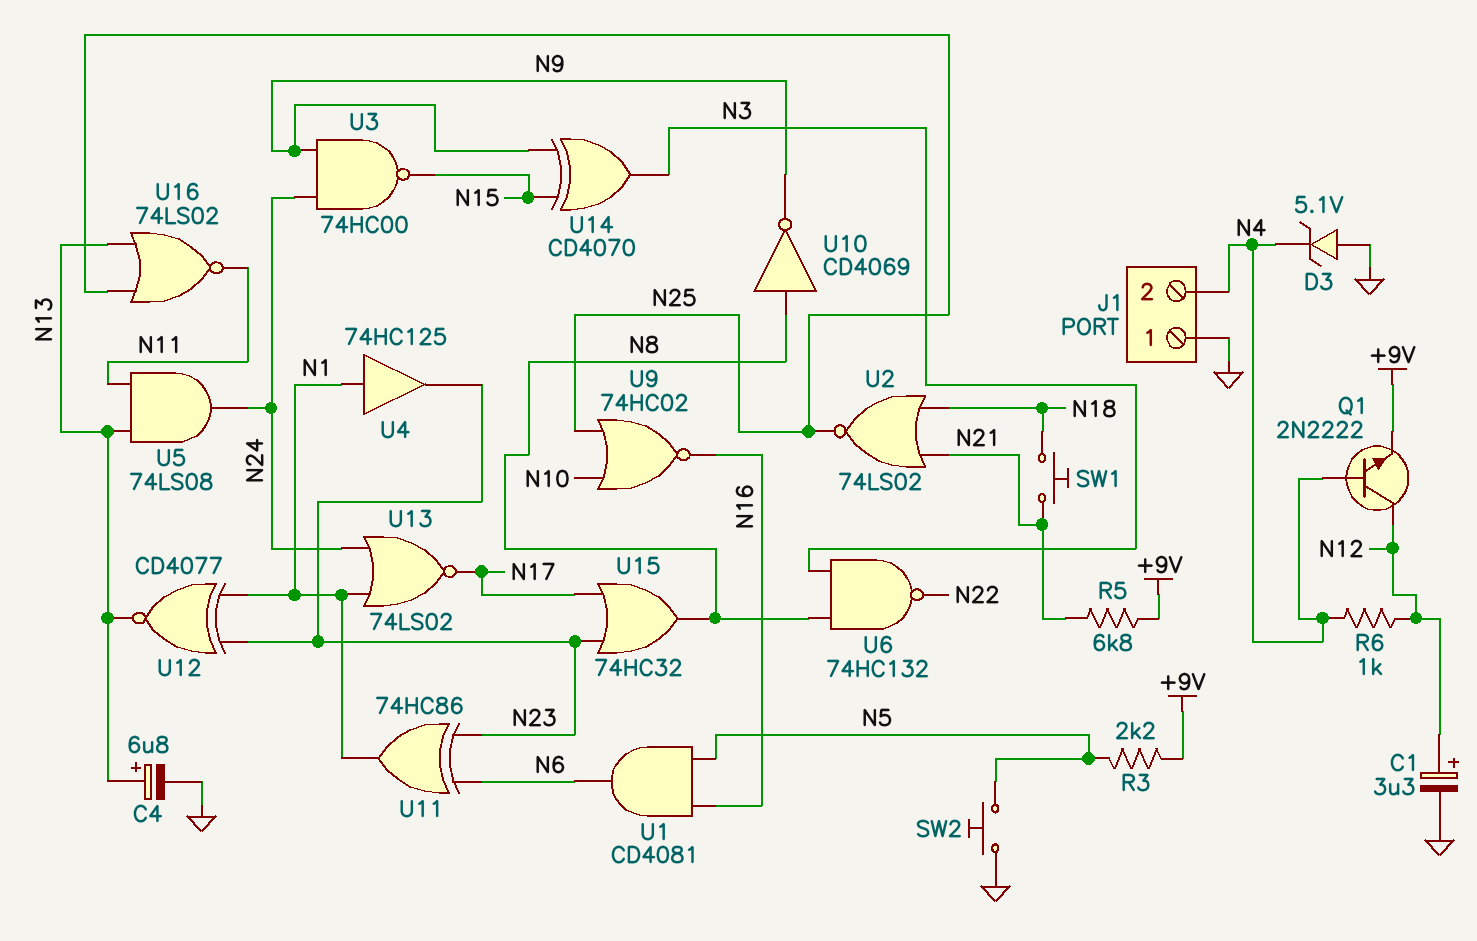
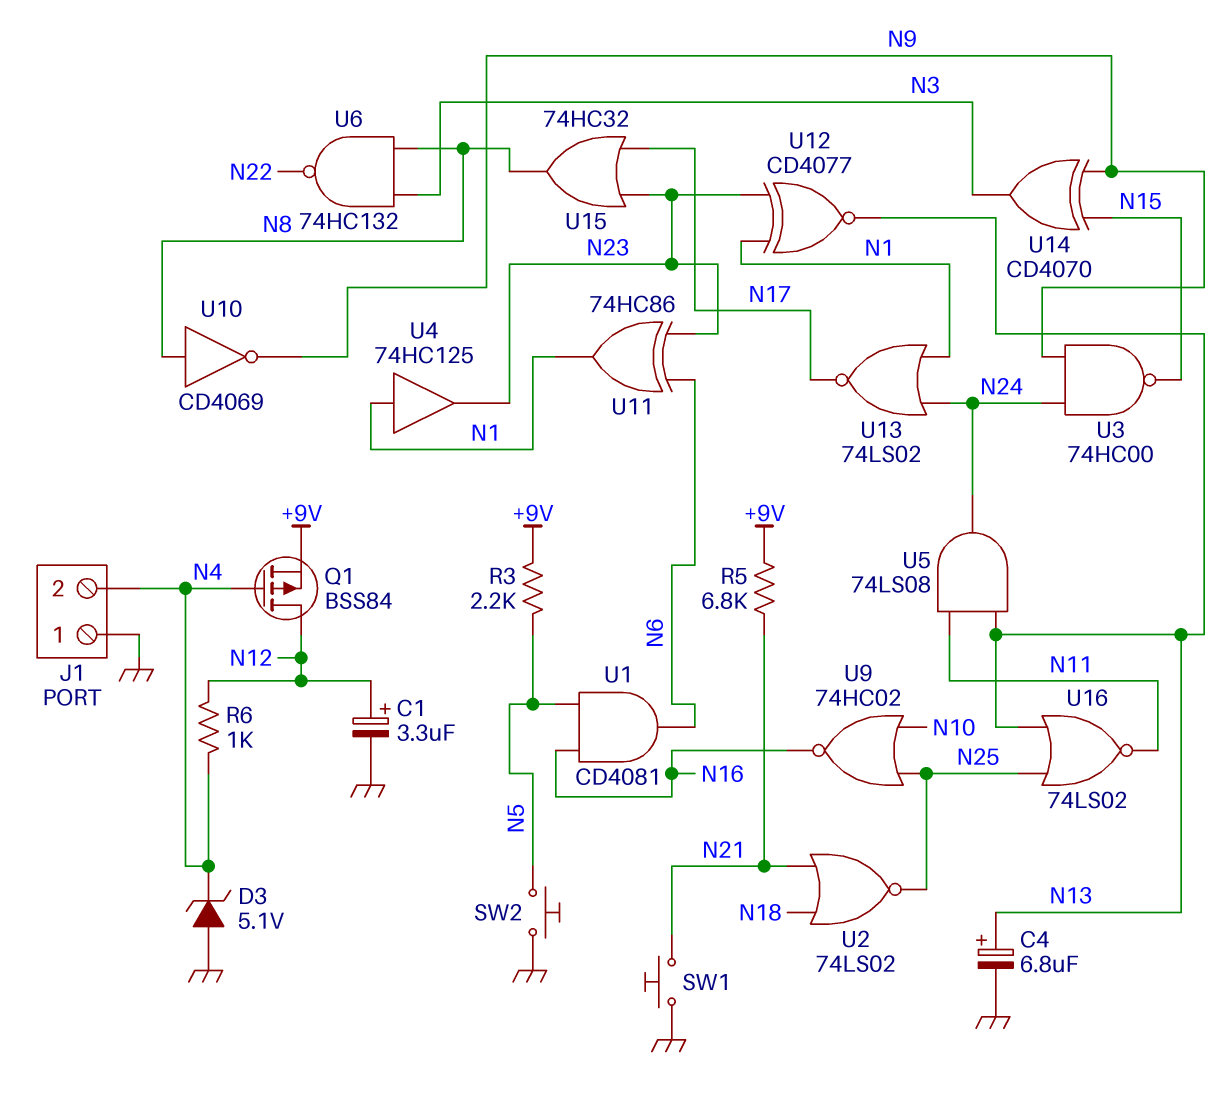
Q1: NPN 2N2222 (B N4, C N12, E +9V) -> PMOS BSS84 (G N4, D N12, S +9V)
SW1: button (N18, N21) -> button (GND, N21)

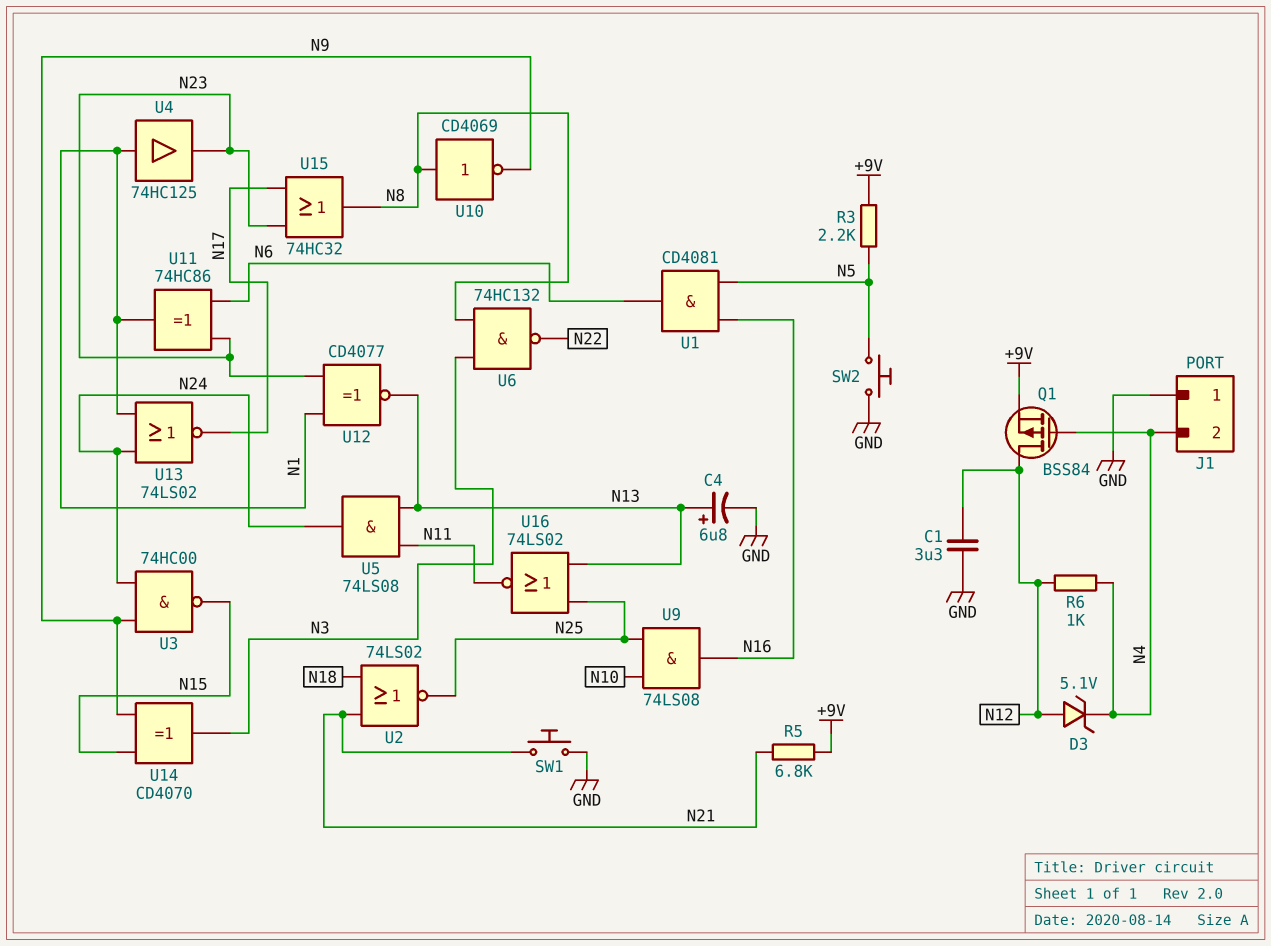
C1: 3.3uF (plus N12, minus GND) -> 3.3uF (GND, N12)
D3: zener 5.1V (A GND, K N4) -> zener 5.1V (A N12, K N4)
U9: NOR 74HC02 (in N10, in N25, out N16) -> AND 74LS08 (in N10, in N25, out N16)

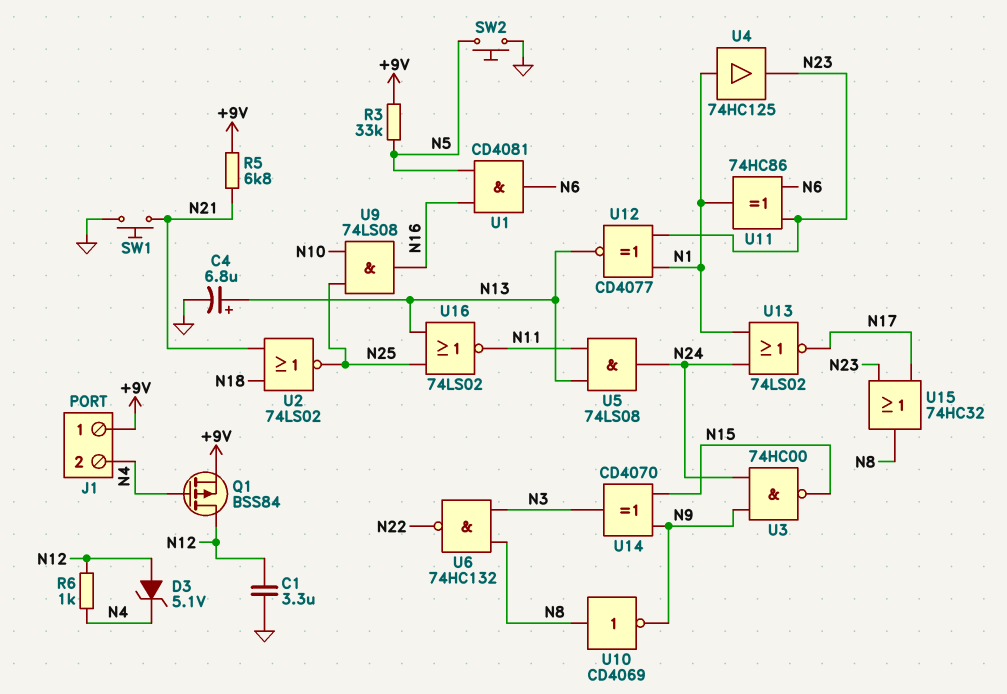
J1 pin 1: GND -> +9V
R3: 2.2k (+9V, N5) -> 33k (+9V, N5)

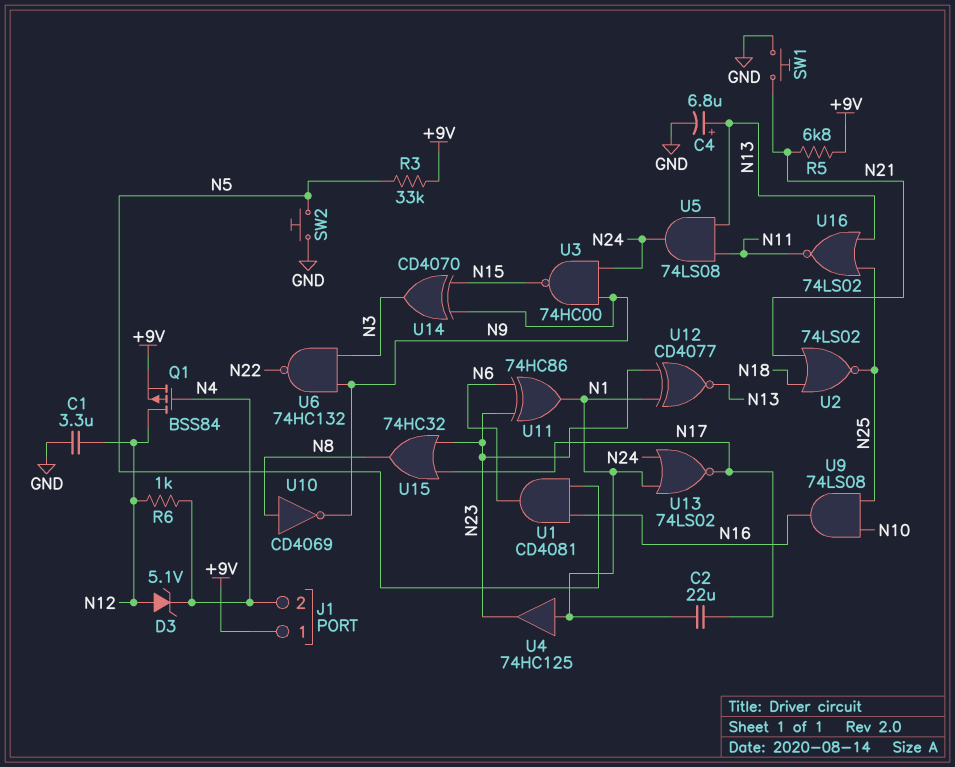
C2: none -> 22uF (N1, N17)
U6: NAND 74HC132 (in N3, in N8, out N22) -> NAND 74HC132 (in N3, in N9, out N22)

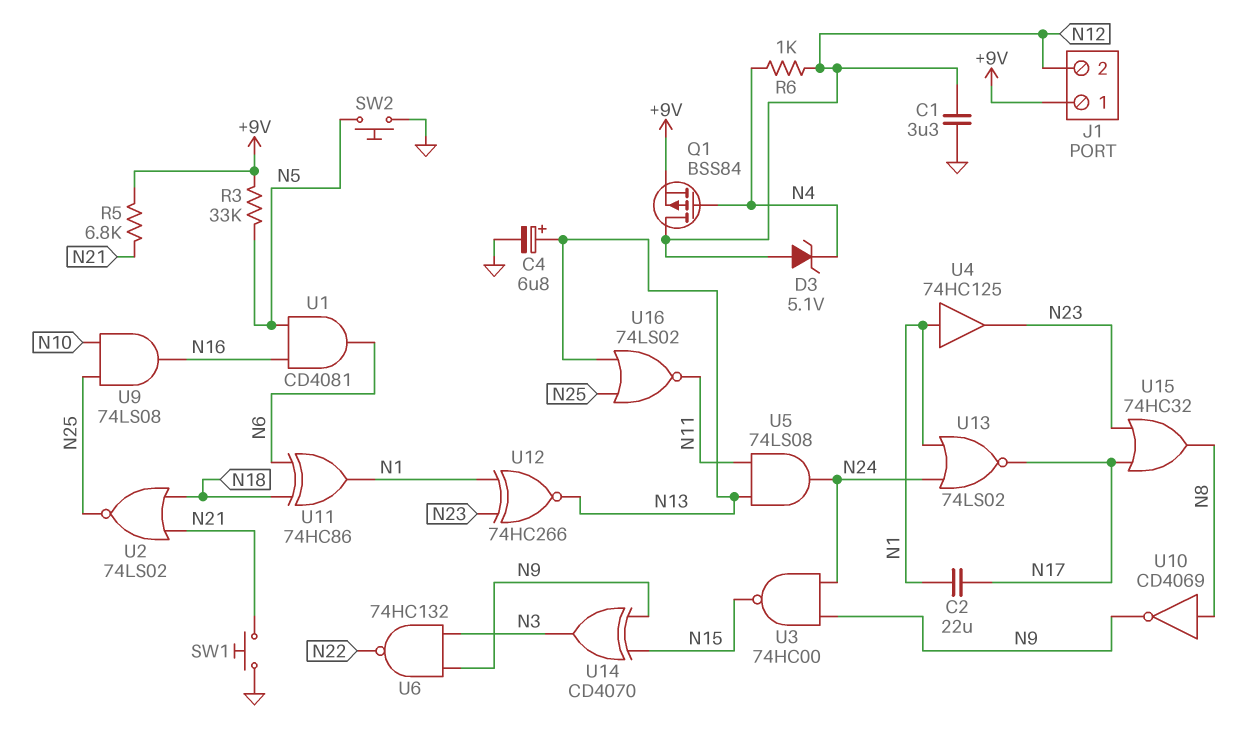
J1 pin 2: N4 -> N12
U11: XOR 74HC86 (in N6, in N23, out N1) -> XOR 74HC86 (in N6, in N18, out N1)
U12: XNOR CD4077 (in N1, in N23, out N13) -> XNOR 74HC266 (in N1, in N23, out N13)

